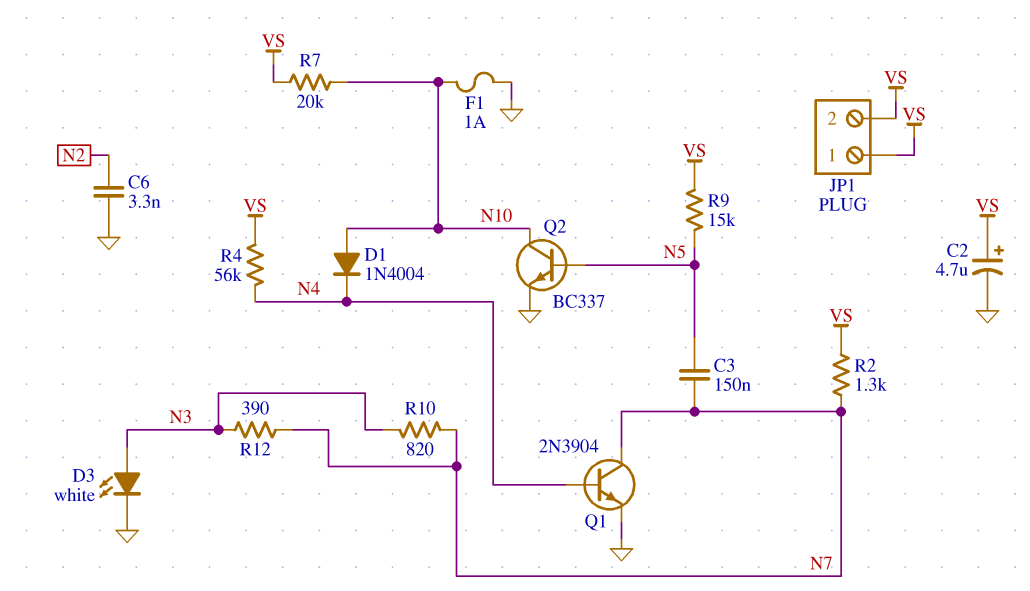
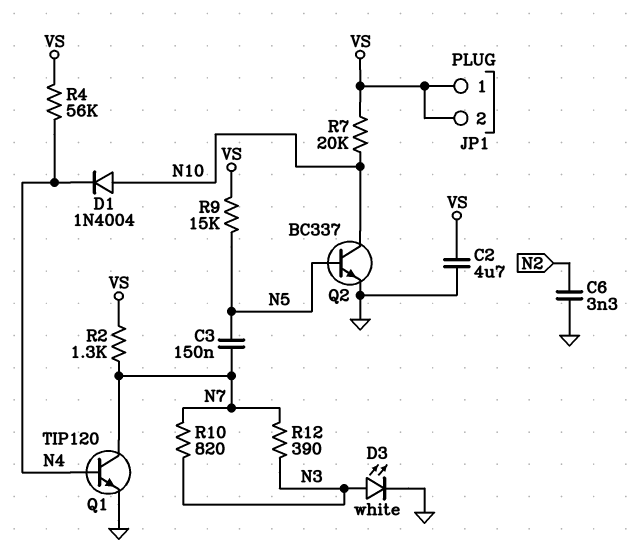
C2: 4.7uF (plus VS, minus GND) -> 4.7uF (GND, VS)
F1: 1A (GND, N10) -> none
Q1: NPN 2N3904 (B N4, C N7, E GND) -> NPN TIP120 (B N4, C N7, E GND)

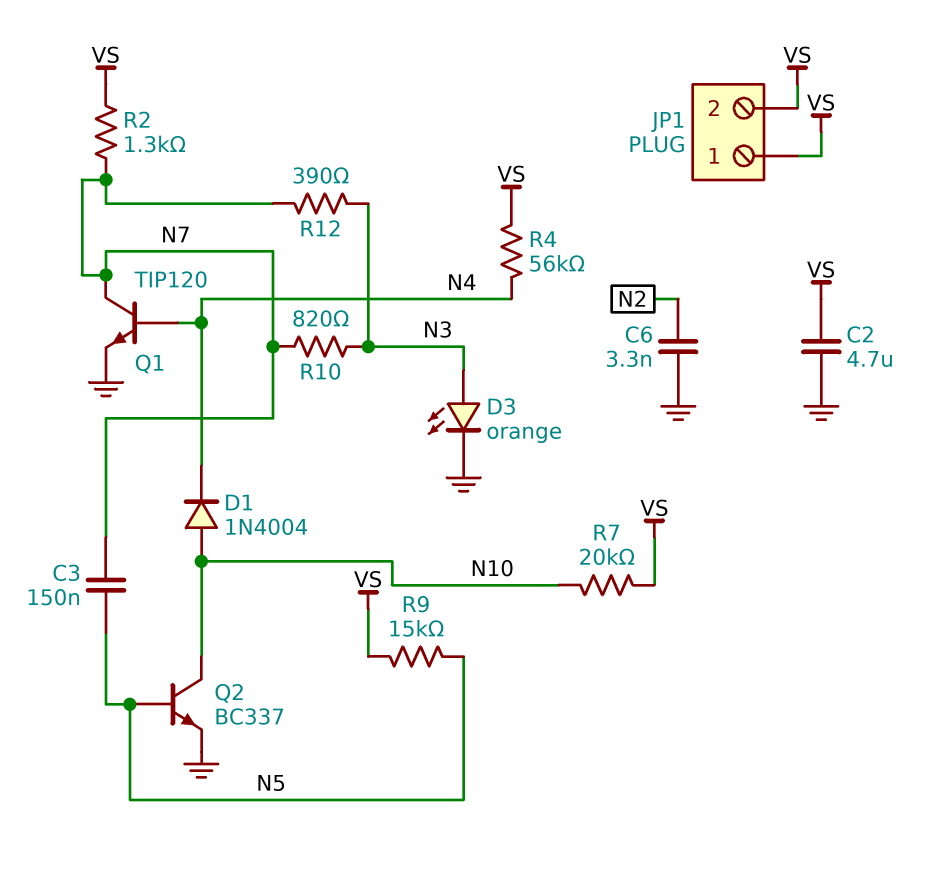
D3: LED white (A N3, K GND) -> LED orange (A N3, K GND)

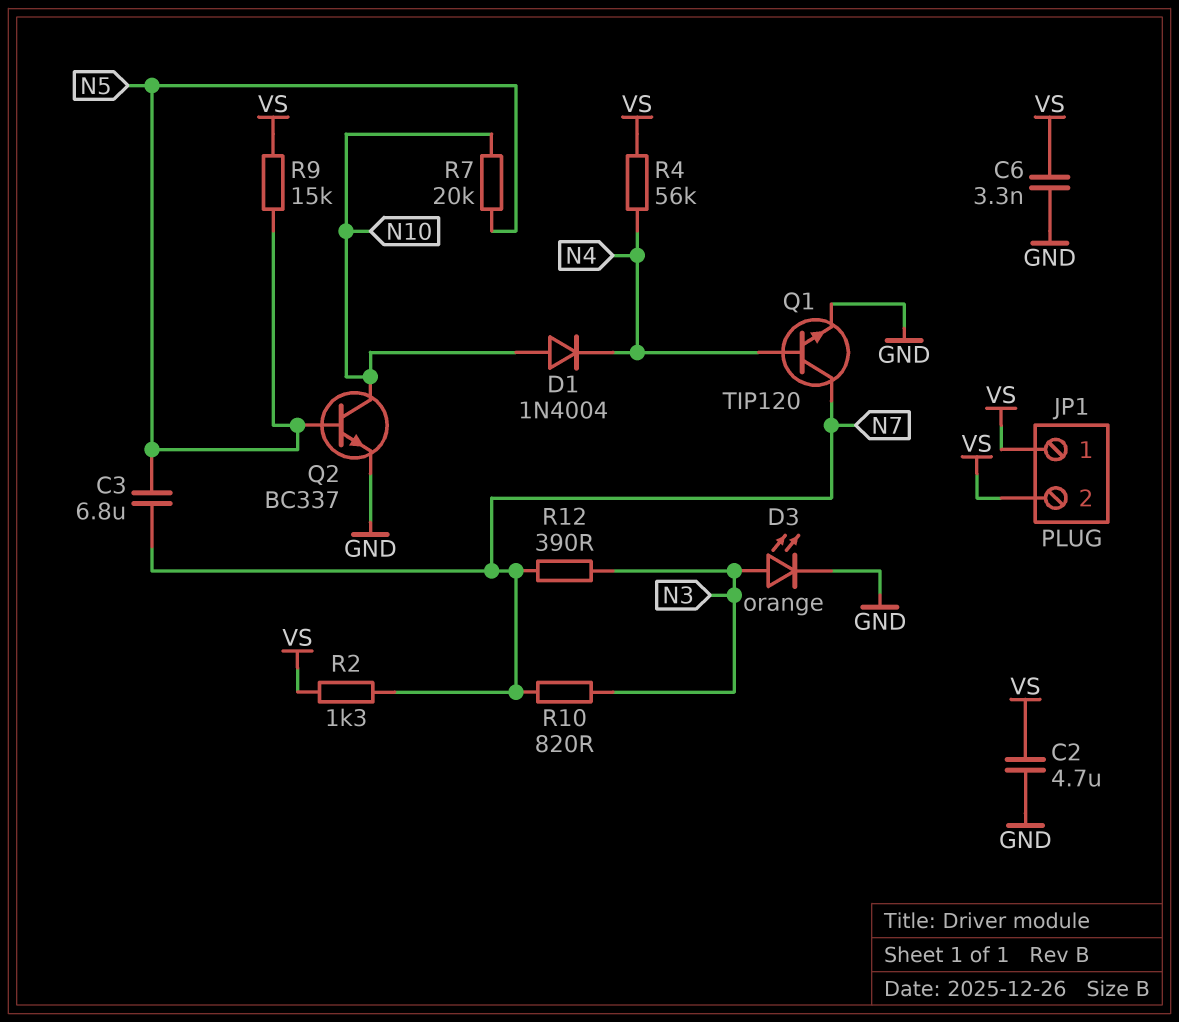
C3: 150nF (N5, N7) -> 6.8uF (N5, N7)
C6: 3.3nF (GND, N2) -> 3.3nF (GND, VS)
R7: 20k (N10, VS) -> 20k (N5, N10)

